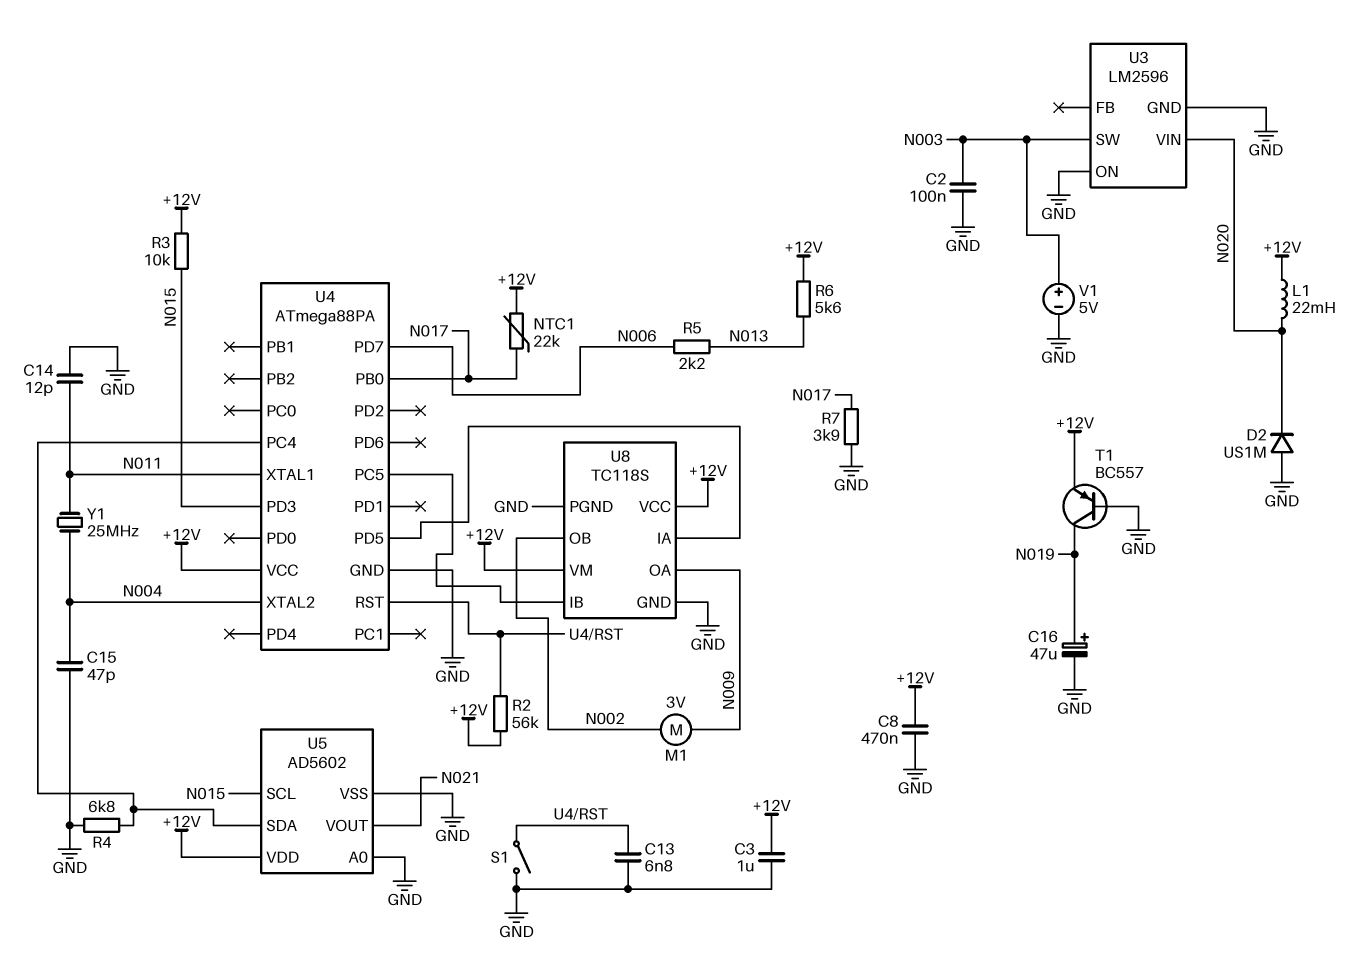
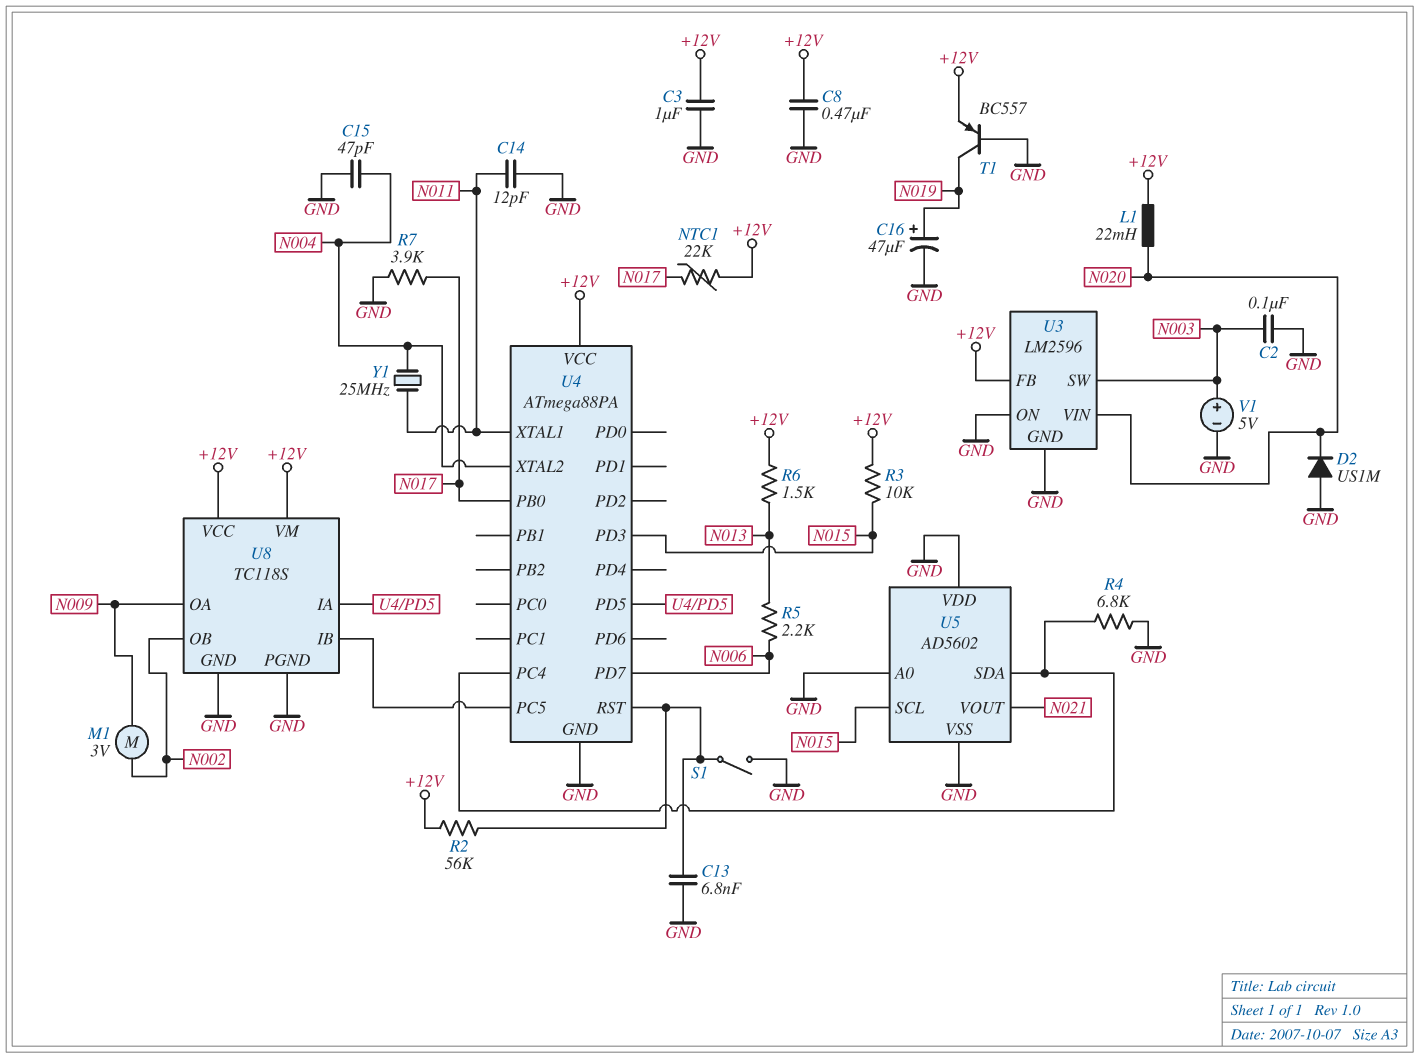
R6: 5.6k (+12V, N013) -> 1.5k (+12V, N013)
U3 pin FB: none -> +12V
U5 pin VDD: +12V -> GND

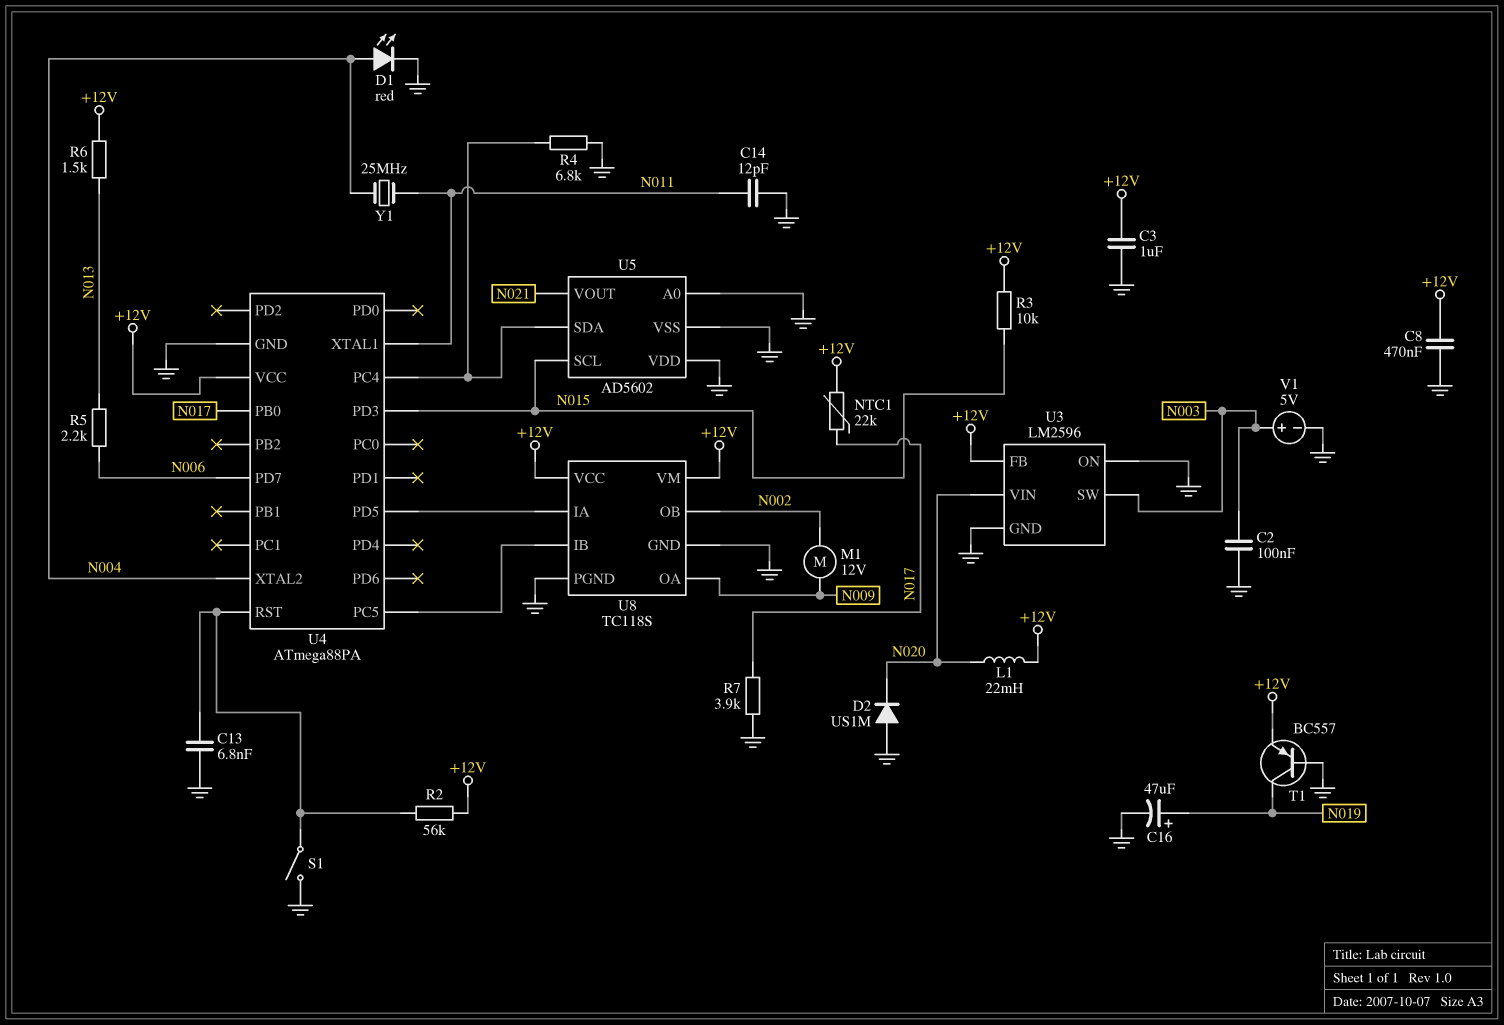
C15: 47pF (GND, N004) -> none
D1: none -> LED red (A N004, K GND)
M1: motor 3V (N002, N009) -> motor 12V (N002, N009)

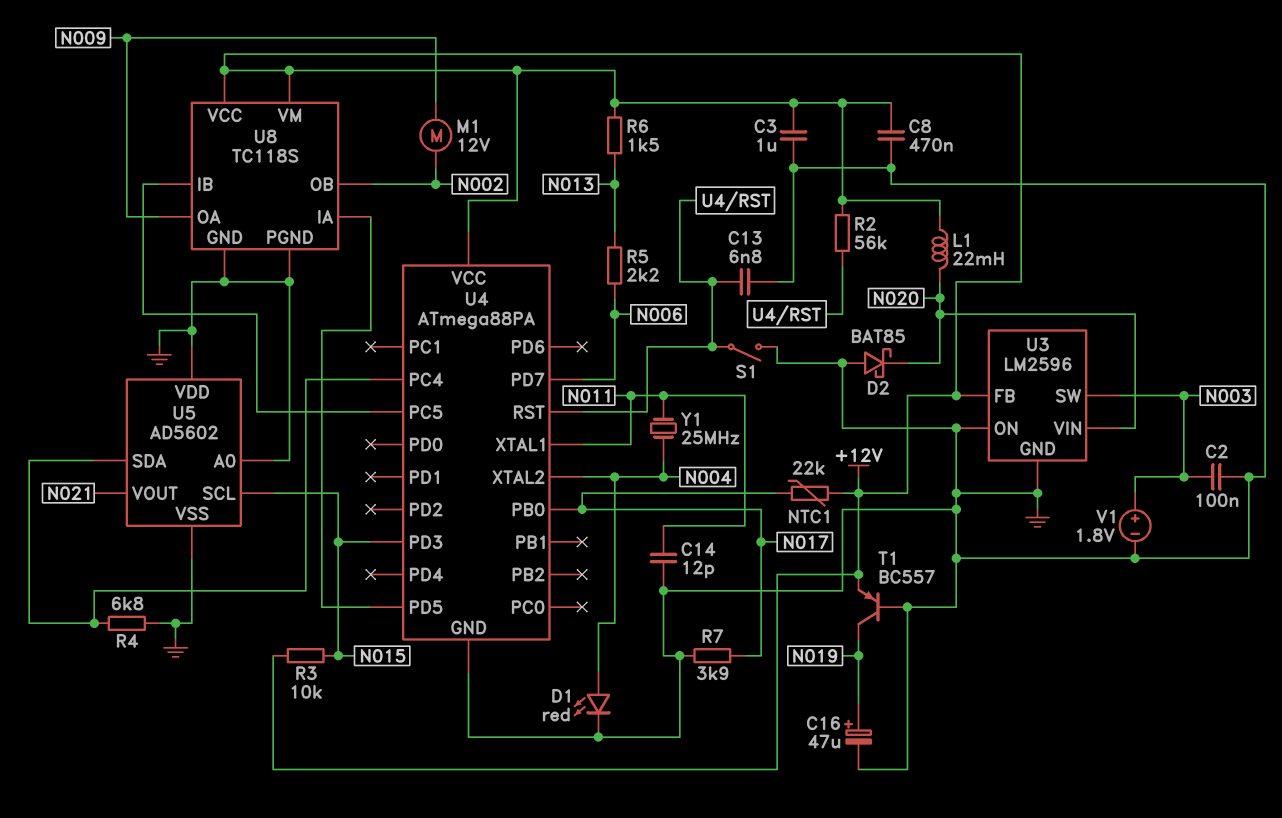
D2: diode US1M (A GND, K N020) -> schottky BAT85 (A GND, K N020)
V1: 5V (plus N003, minus GND) -> 1.8V (plus N003, minus GND)

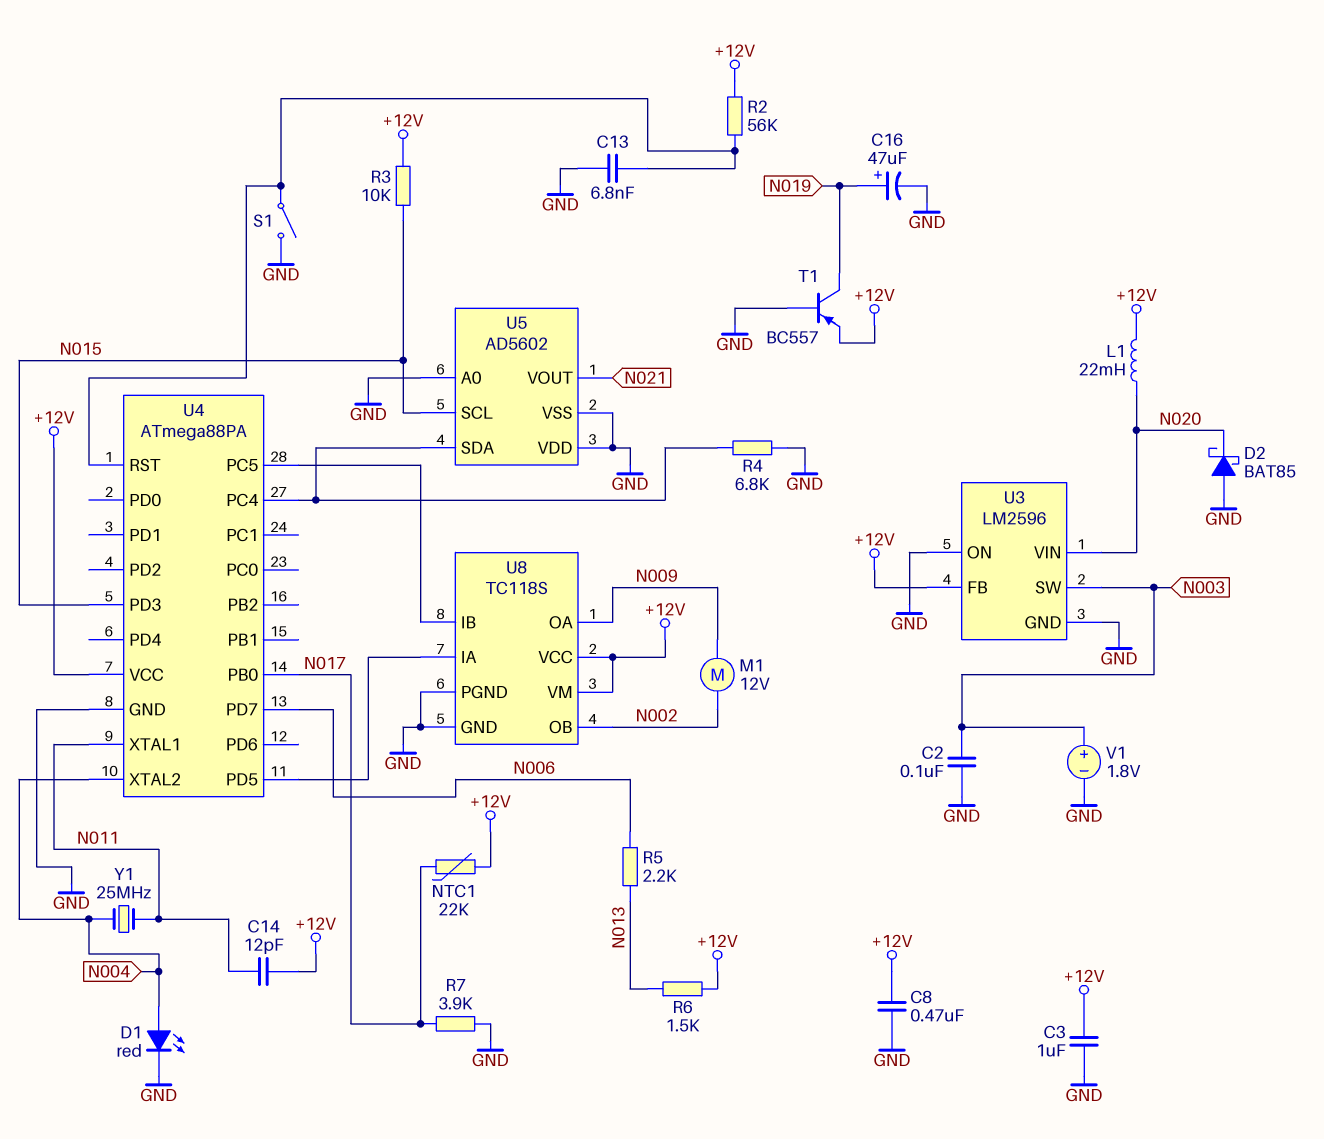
C14: 12pF (GND, N011) -> 12pF (+12V, N011)

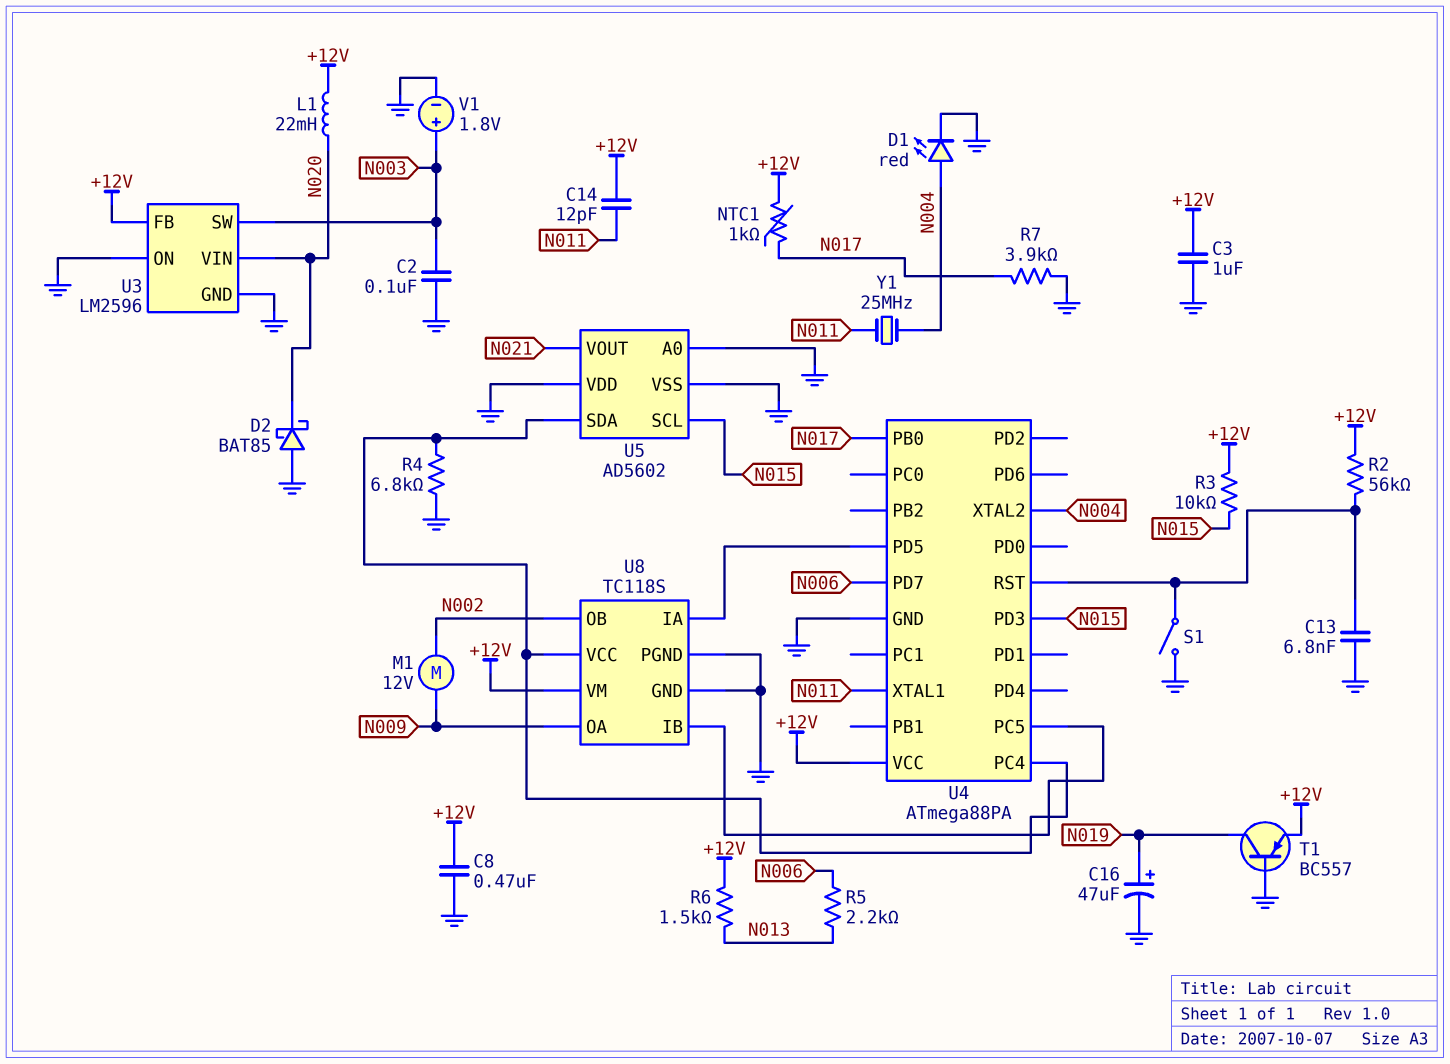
NTC1: 22k (+12V, N017) -> 1k (+12V, N017)
U8 pin VCC: +12V -> U4/PC4

